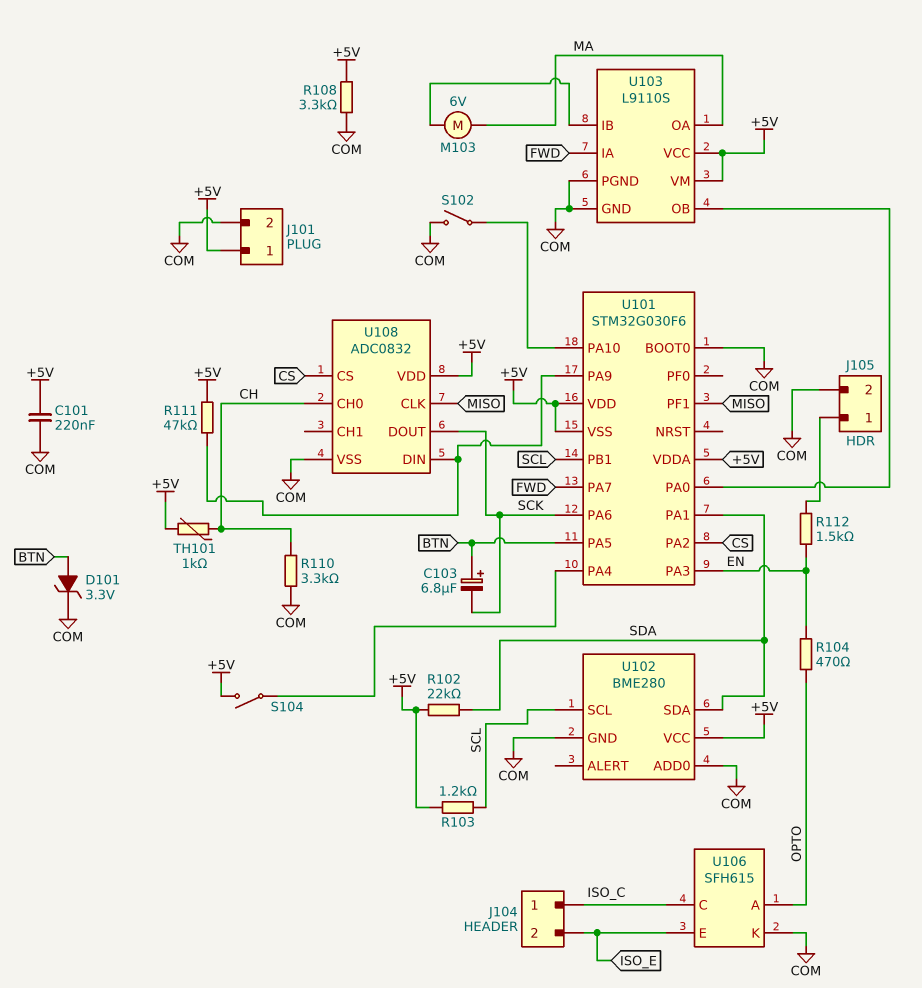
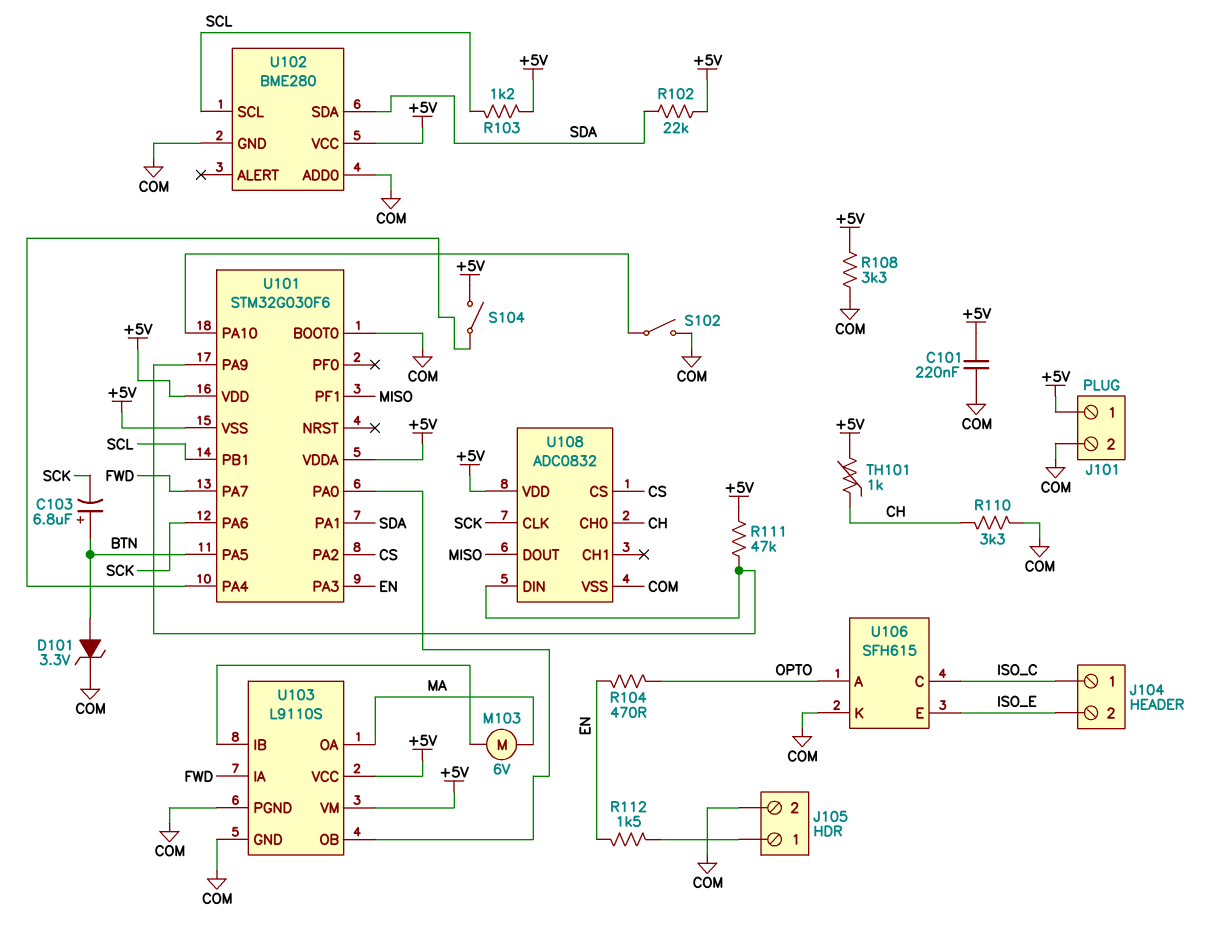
U108 pin CLK: MISO -> SCK
U108 pin DOUT: SCK -> MISO

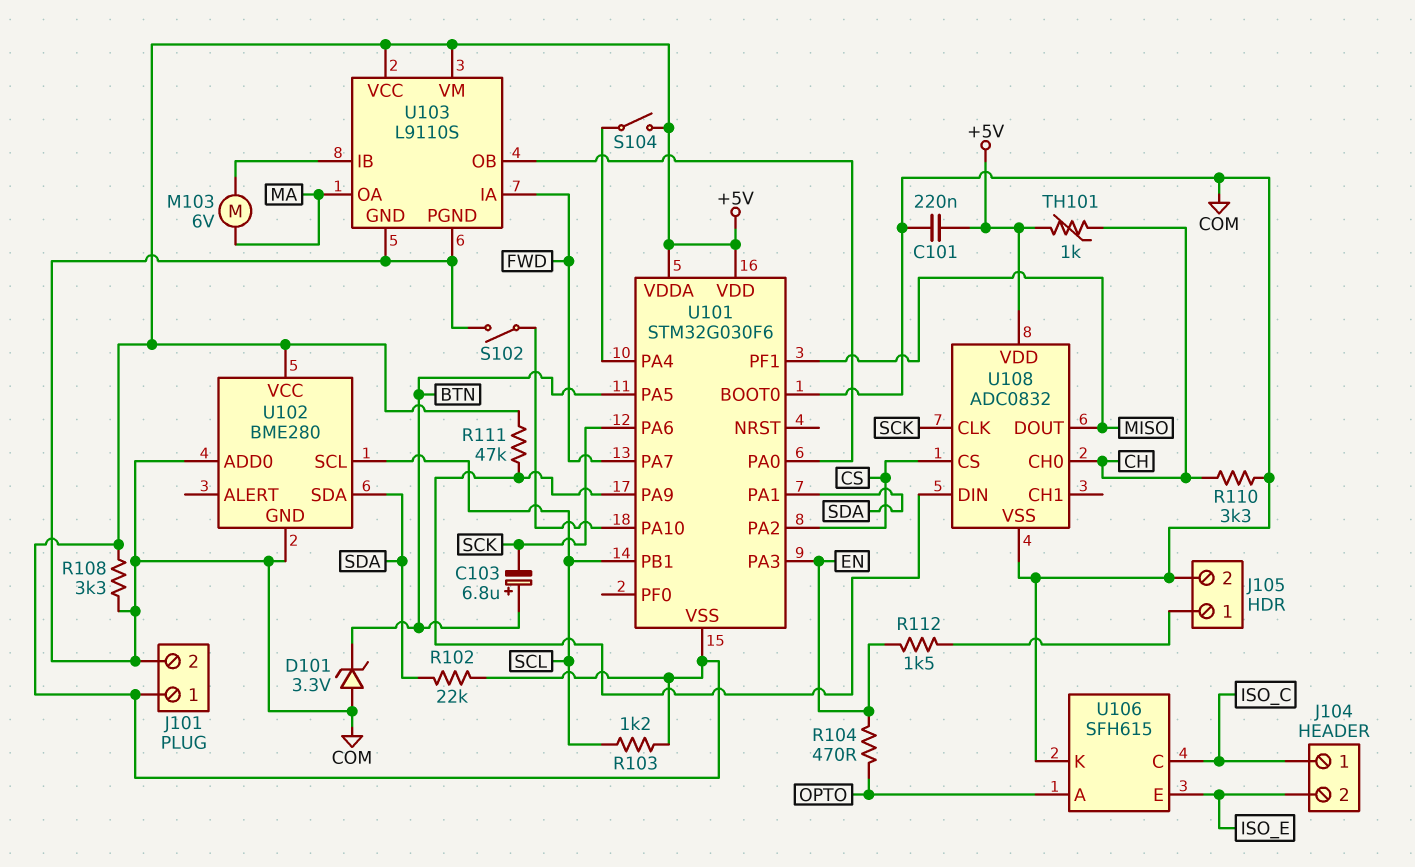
D101: zener 3.3V (A BTN, K COM) -> zener 3.3V (A COM, K BTN)

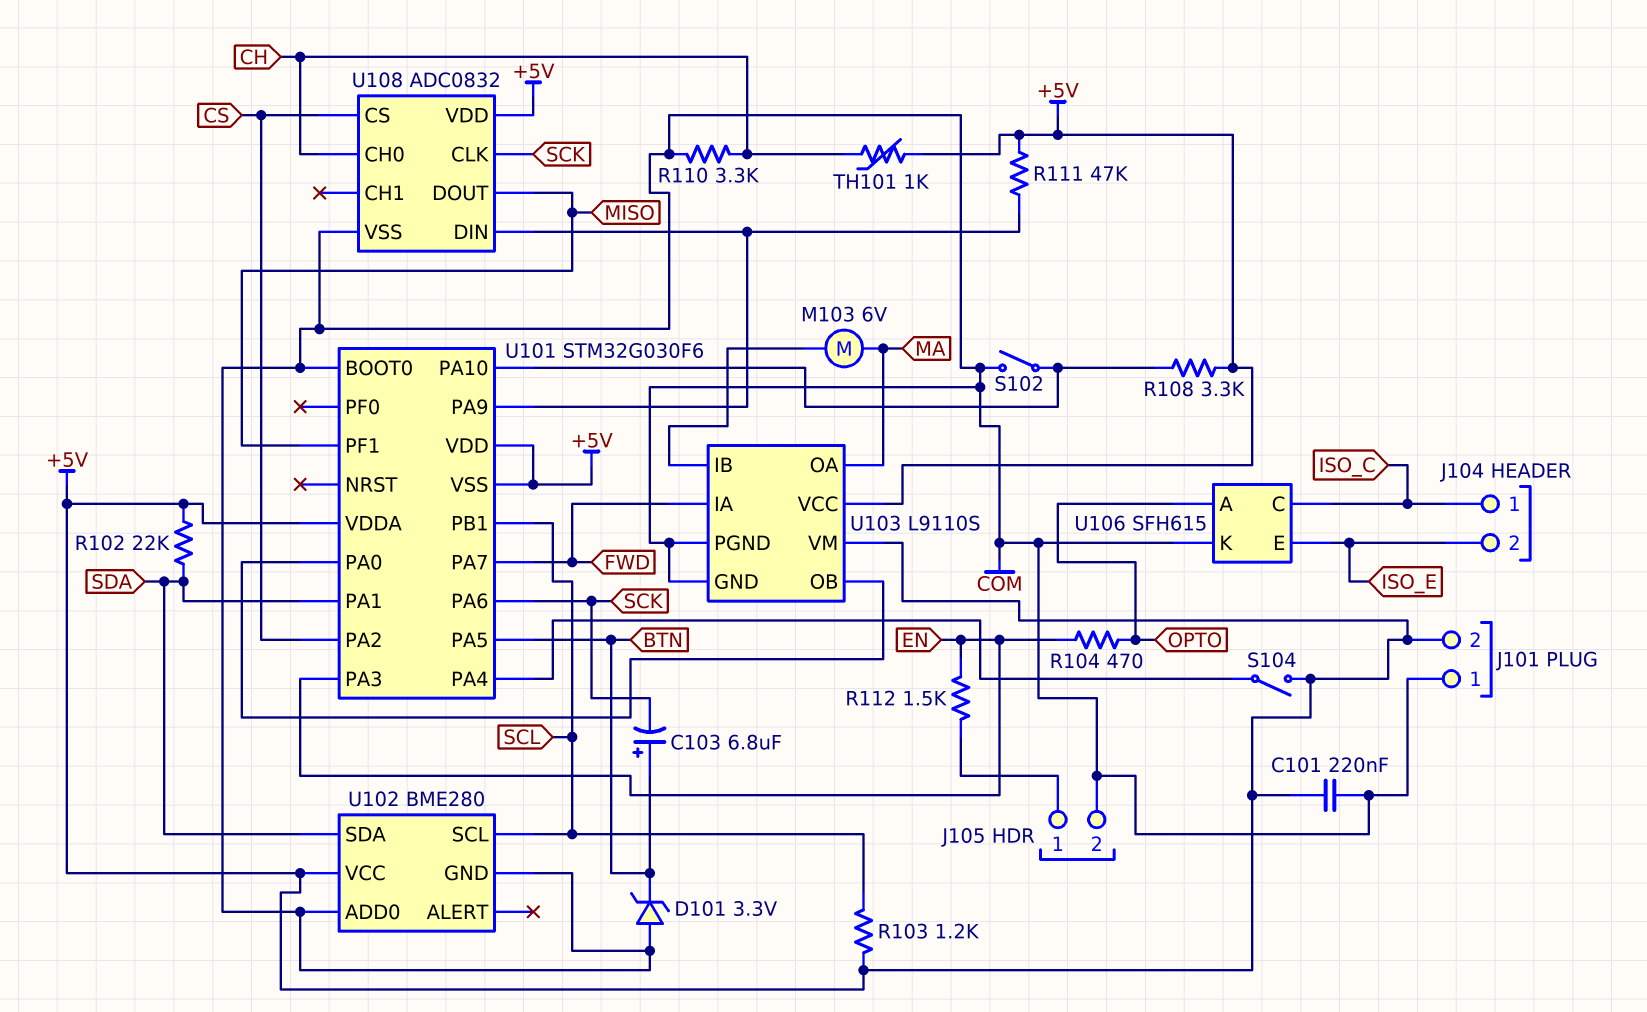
J101 pin 1: +5V -> COM
J101 pin 2: COM -> +5V
R108: 3.3k (+5V, COM) -> 3.3k (+5V, U101/PA10)

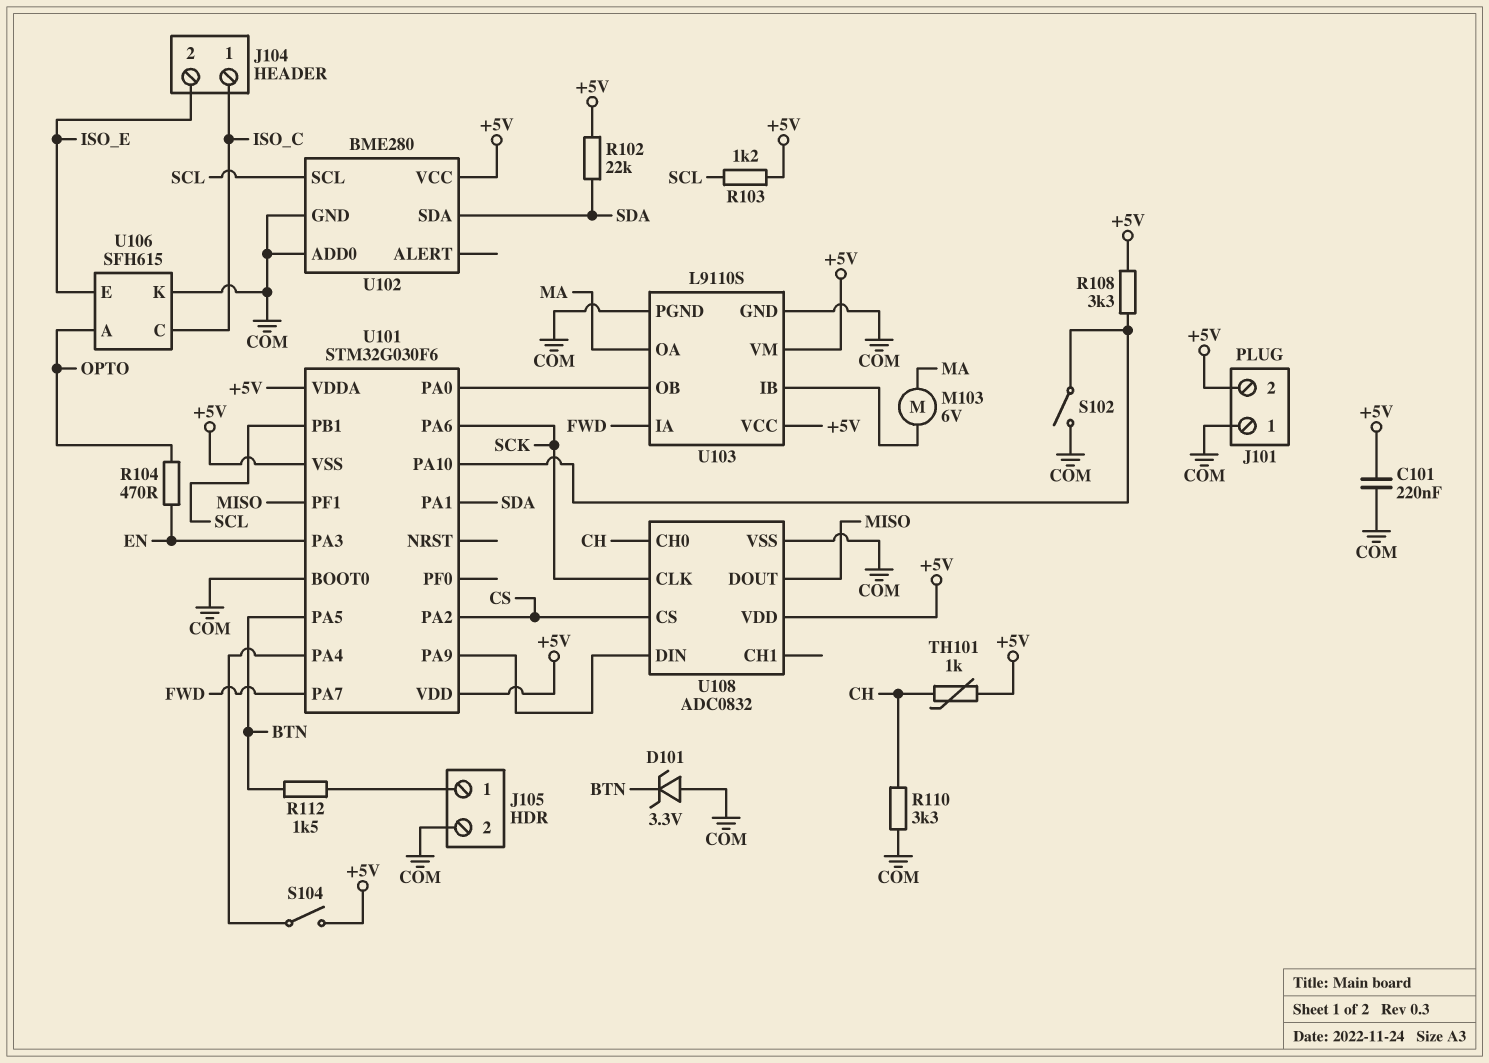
C103: 6.8uF (plus BTN, minus SCK) -> none
R111: 47k (+5V, U101/PA9) -> none
R112: 1.5k (EN, J105/1) -> 1.5k (BTN, J105/1)

